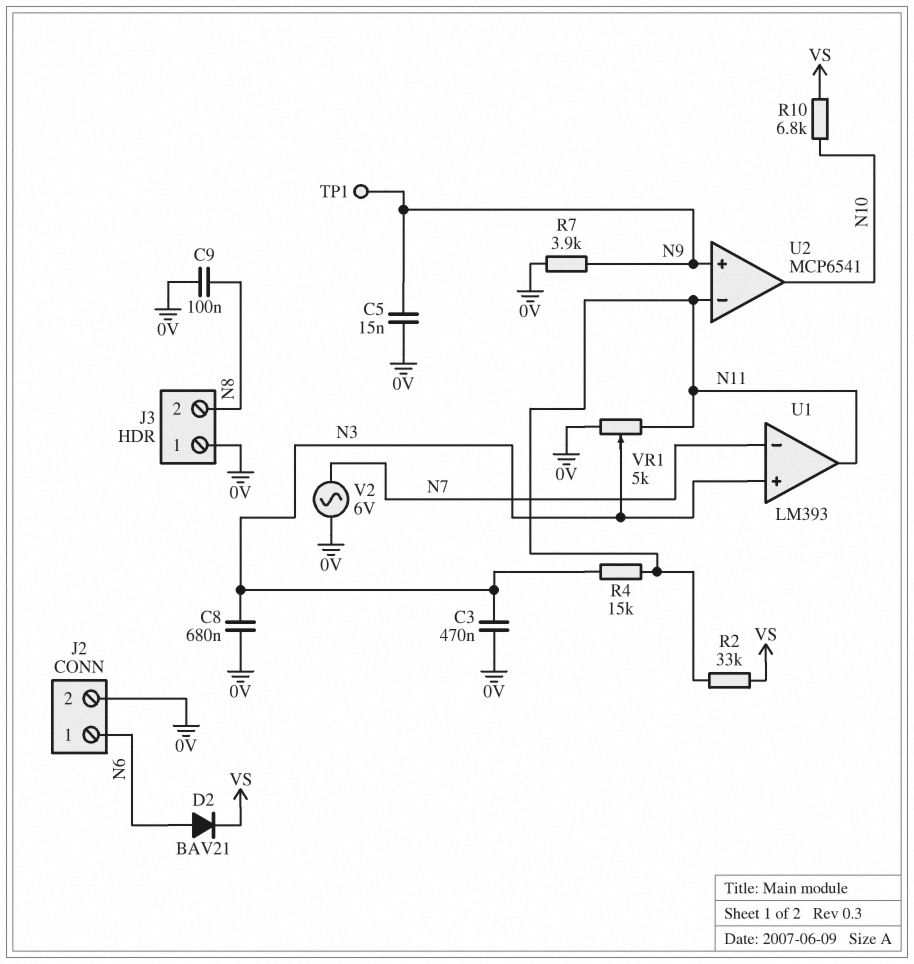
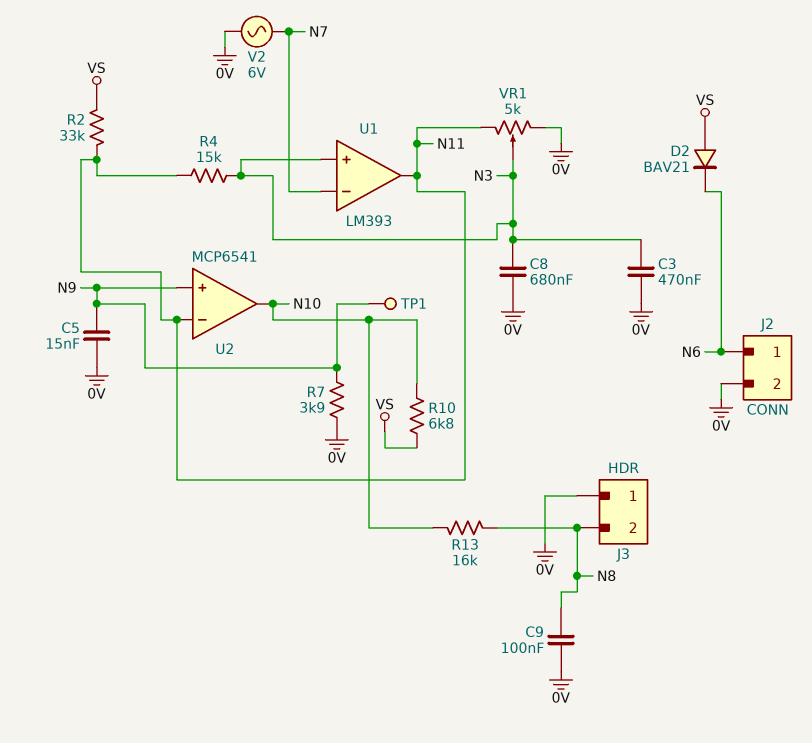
D2: diode BAV21 (A N6, K VS) -> diode BAV21 (A VS, K N6)
R13: none -> 16k (N8, N10)

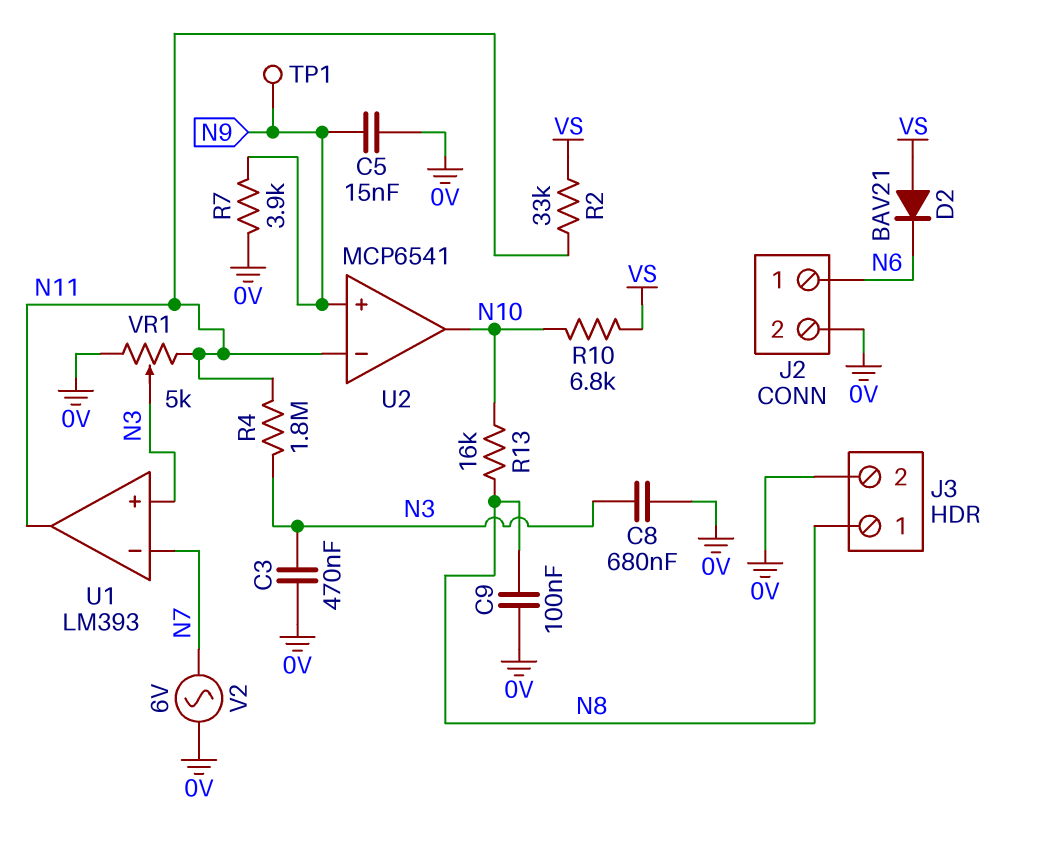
J3 pin 1: 0V -> N8
J3 pin 2: N8 -> 0V
R4: 15k (N3, N11) -> 1.8M (N3, N11)

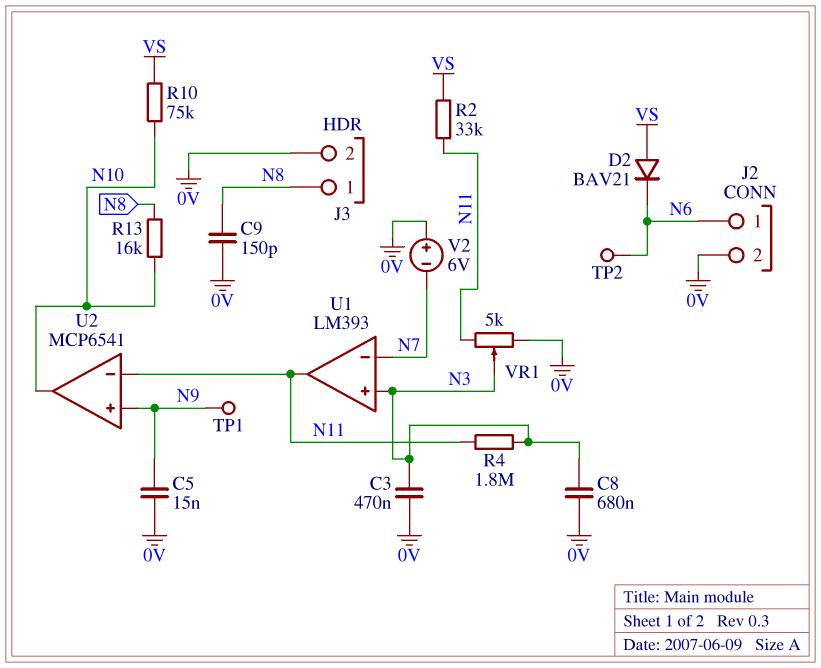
C9: 100nF (0V, N8) -> 150pF (0V, N8)
R7: 3.9k (0V, N9) -> none
R10: 6.8k (N10, VS) -> 75k (N10, VS)
TP2: none -> test point (N6)
V2: AC 6V (0V, N7) -> 6V (plus 0V, minus N7)

